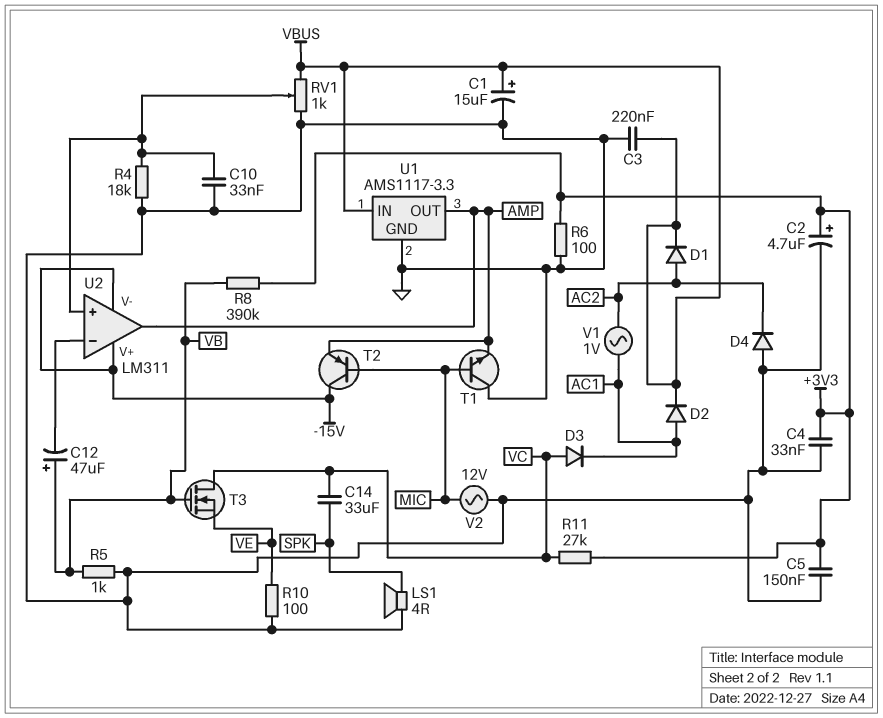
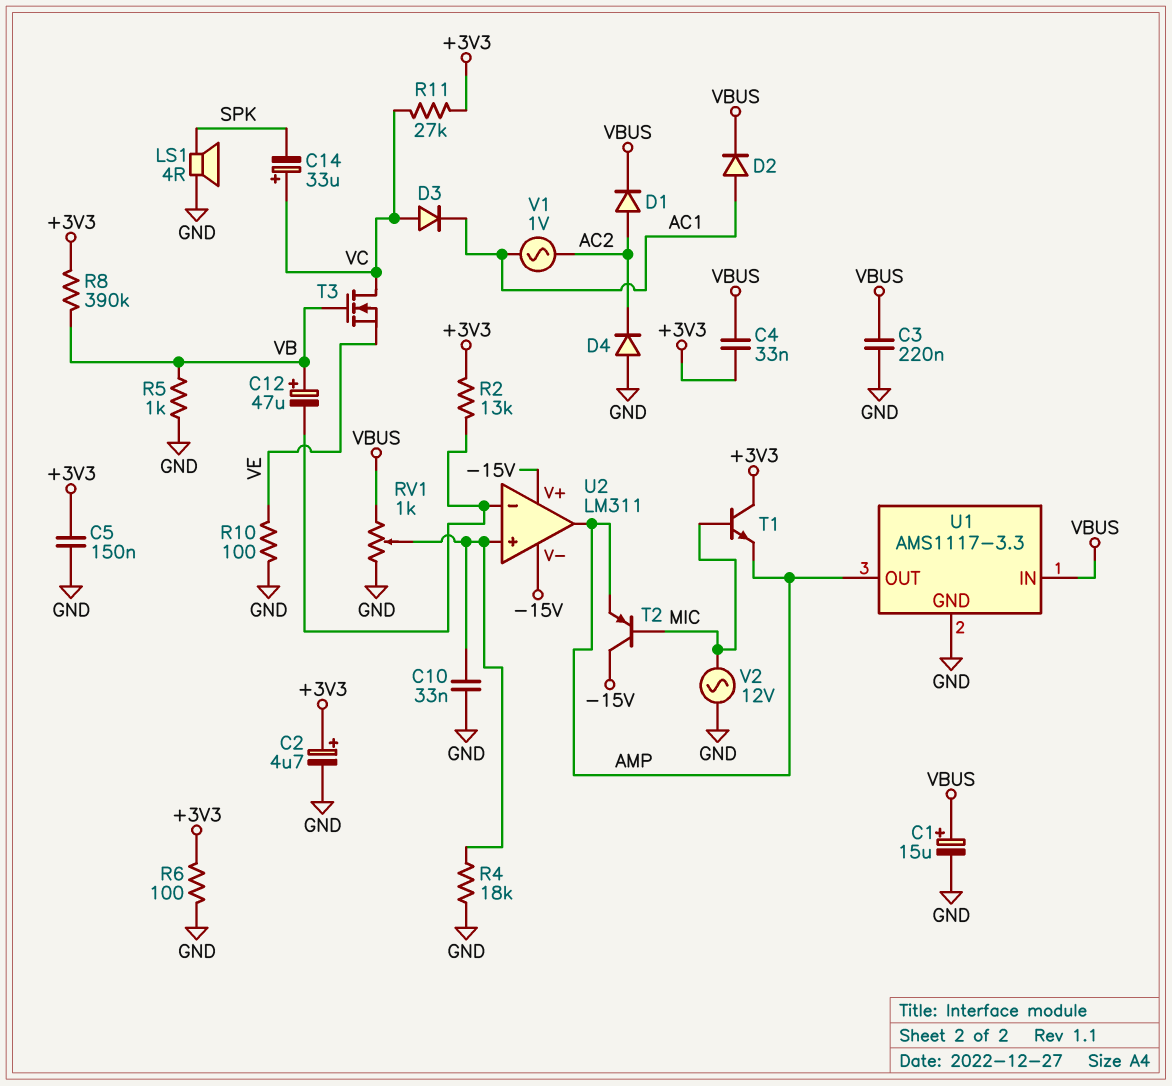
C4: 33nF (+3V3, GND) -> 33nF (+3V3, VBUS)
C14: 33uF (SPK, VC) -> 33uF (plus VC, minus SPK)
R2: none -> 13k (+3V3, U2/in-)
T1: NPN (B MIC, C GND, E AMP) -> NPN (B MIC, C +3V3, E AMP)

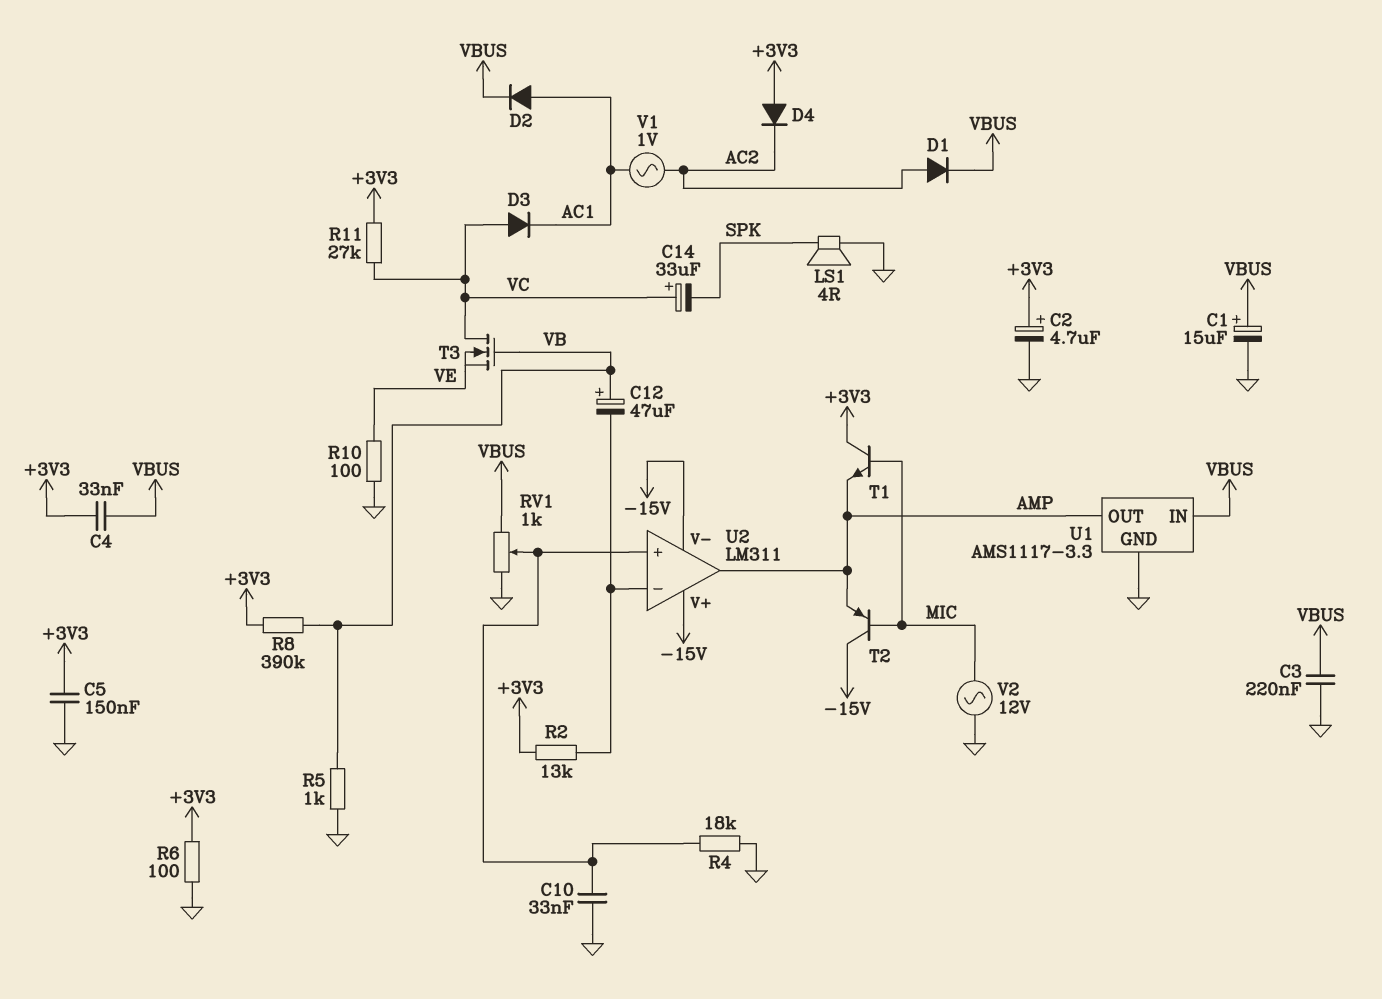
D4: diode (A GND, K AC2) -> diode (A +3V3, K AC2)

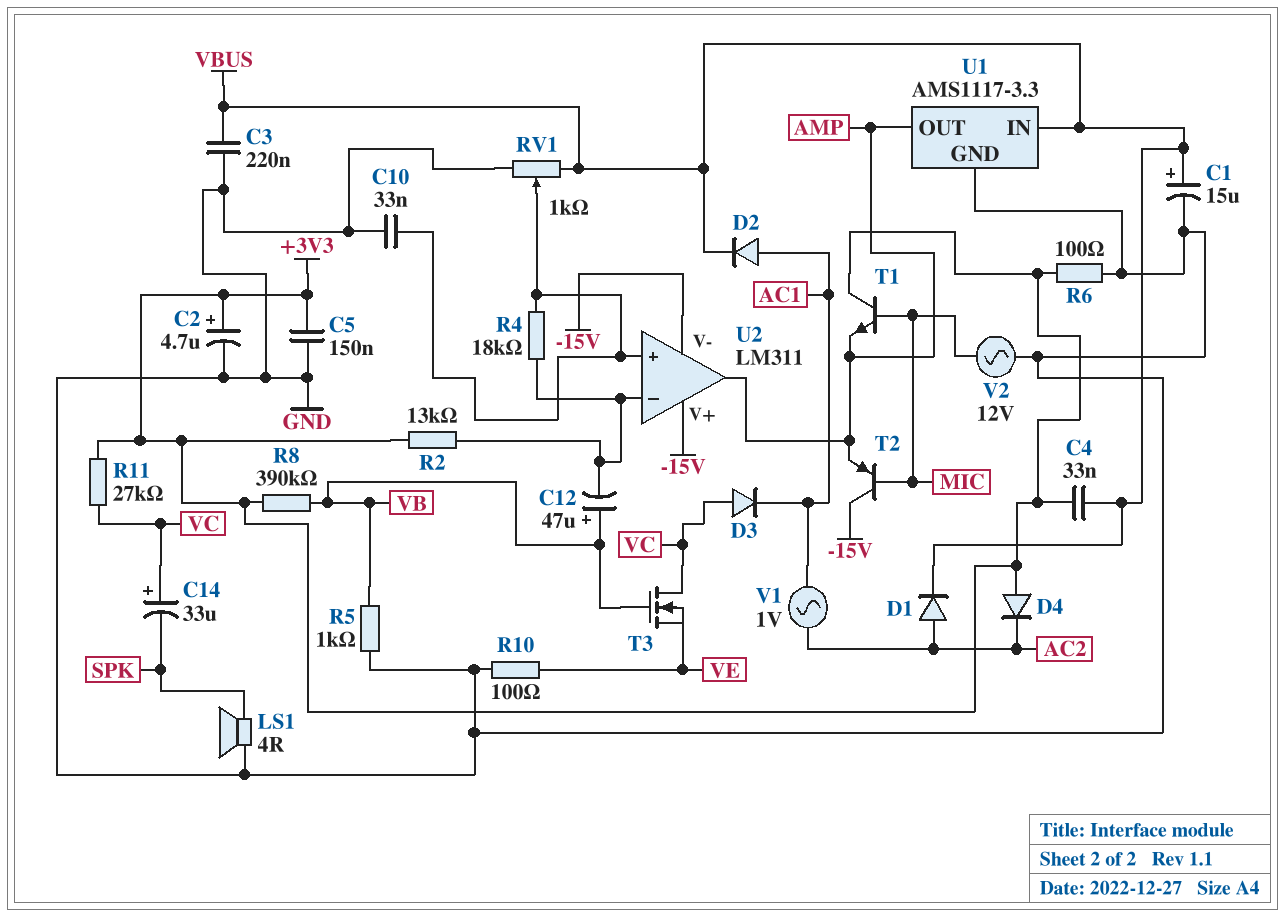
R4: 18k (GND, U2/in+) -> 18k (U2/in+, U2/in-)

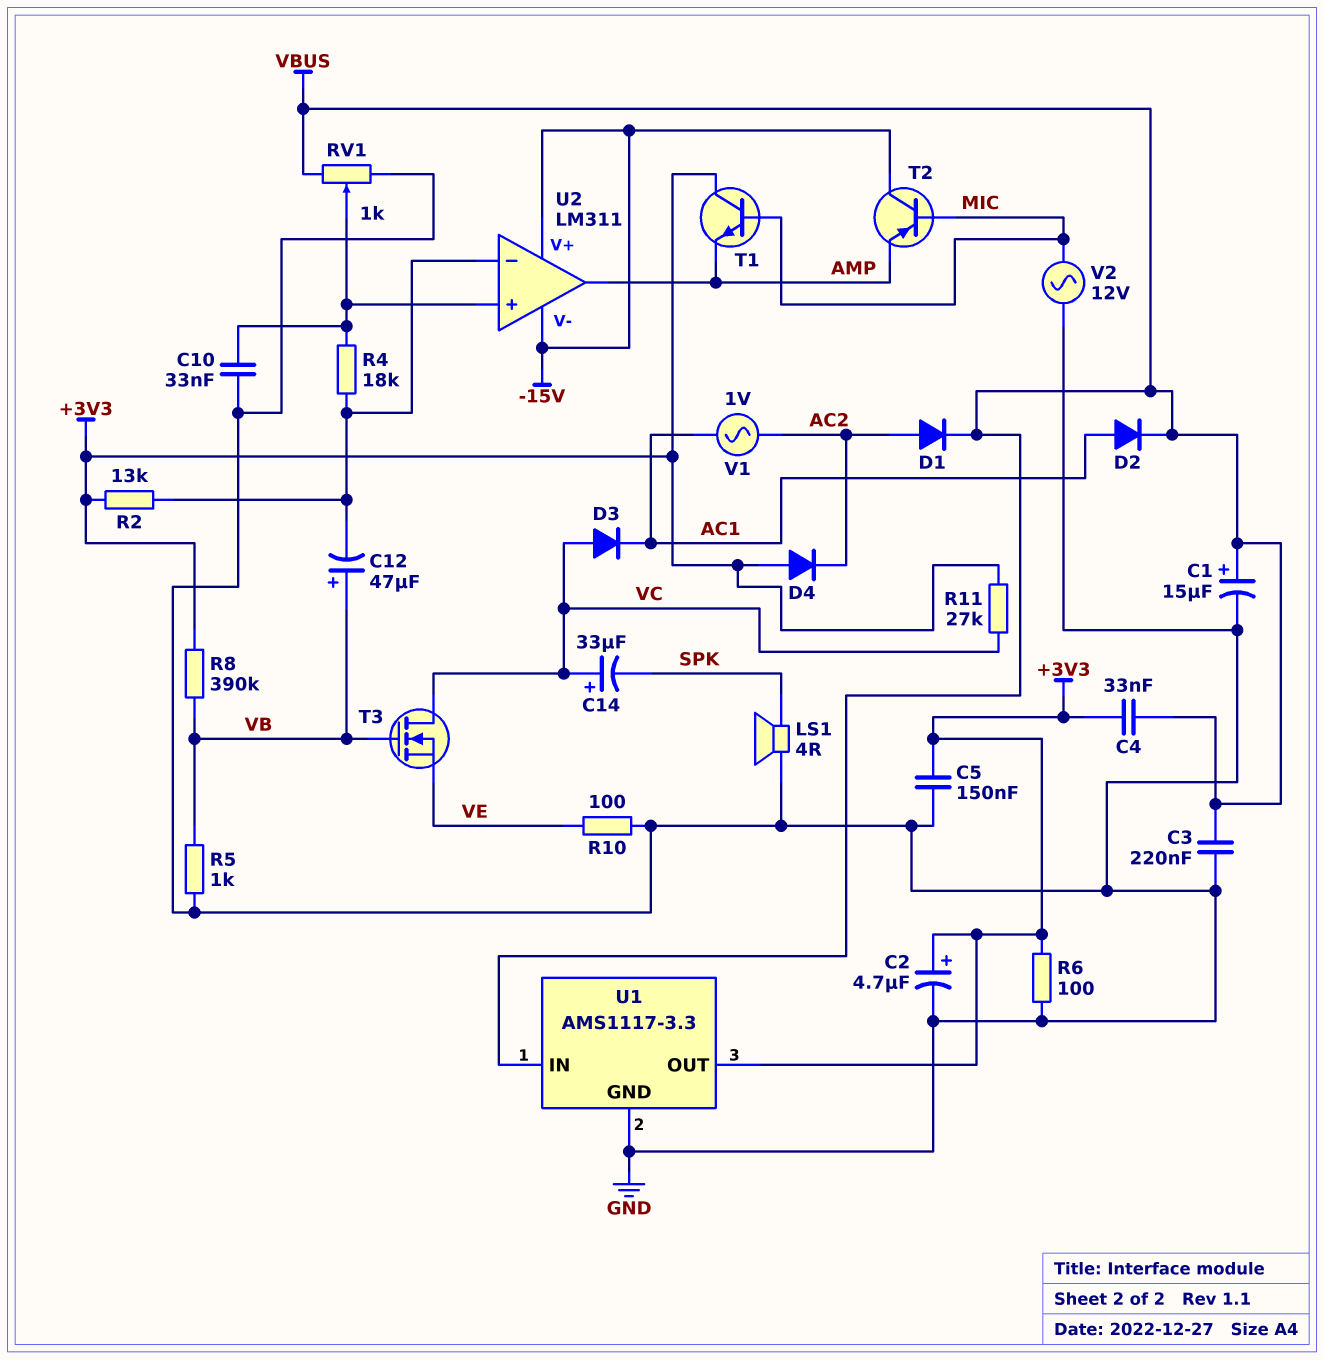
U1 pin OUT: AMP -> +3V3

